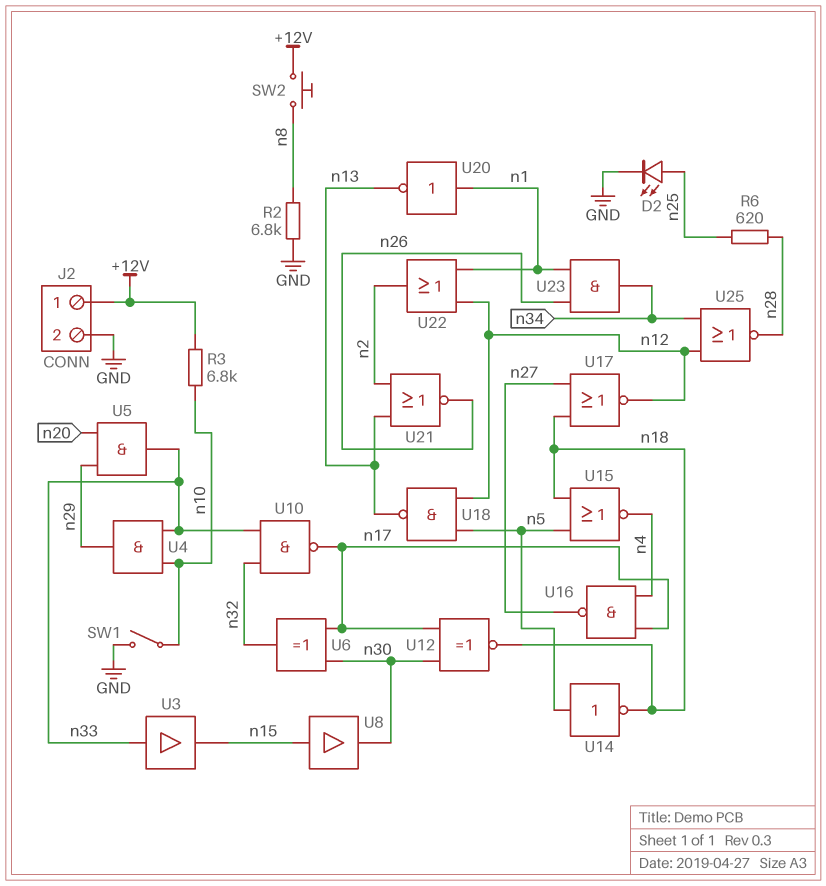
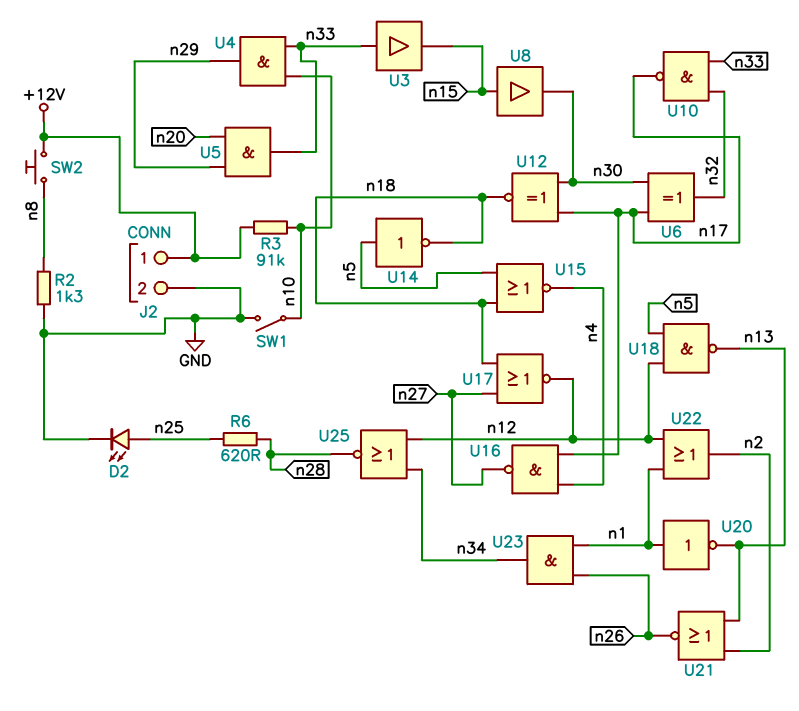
R2: 6.8k (GND, n8) -> 1.3k (GND, n8)
R3: 6.8k (+12V, n10) -> 91k (+12V, n10)

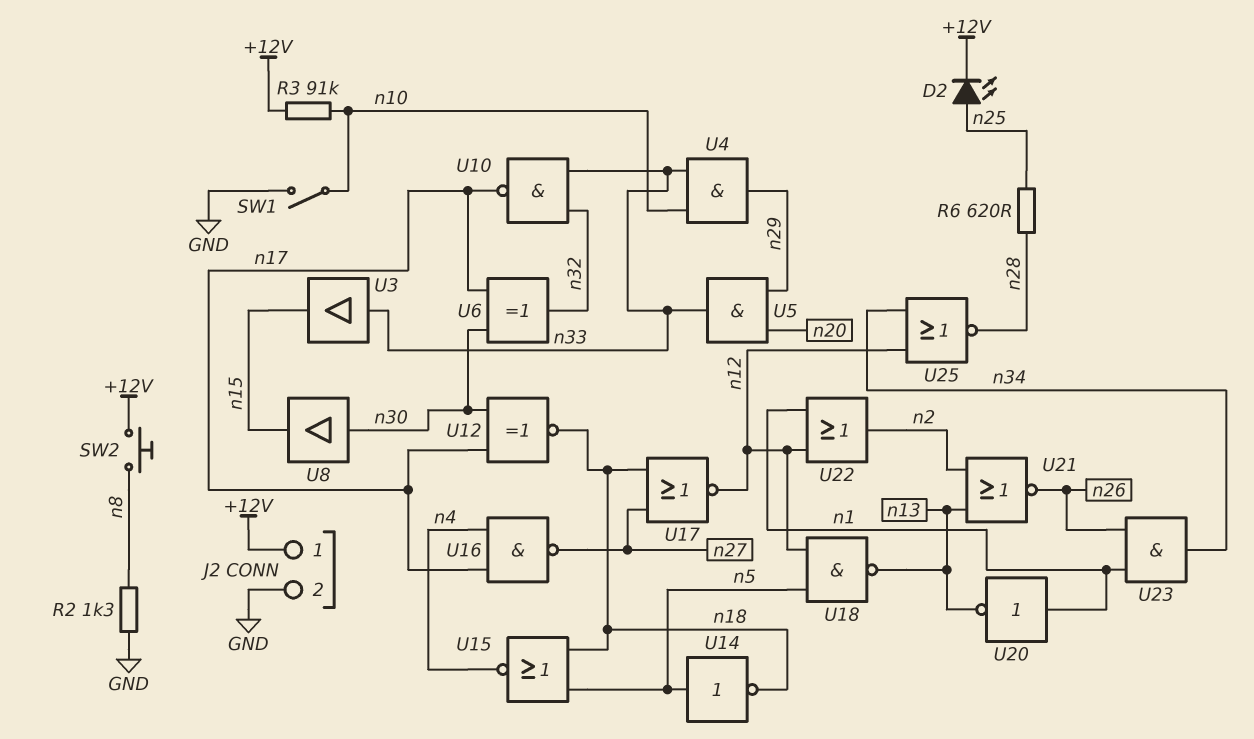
D2: LED (A n25, K GND) -> LED (A n25, K +12V)
U8: buffer (in n15, out n30) -> buffer (in n30, out n15)

